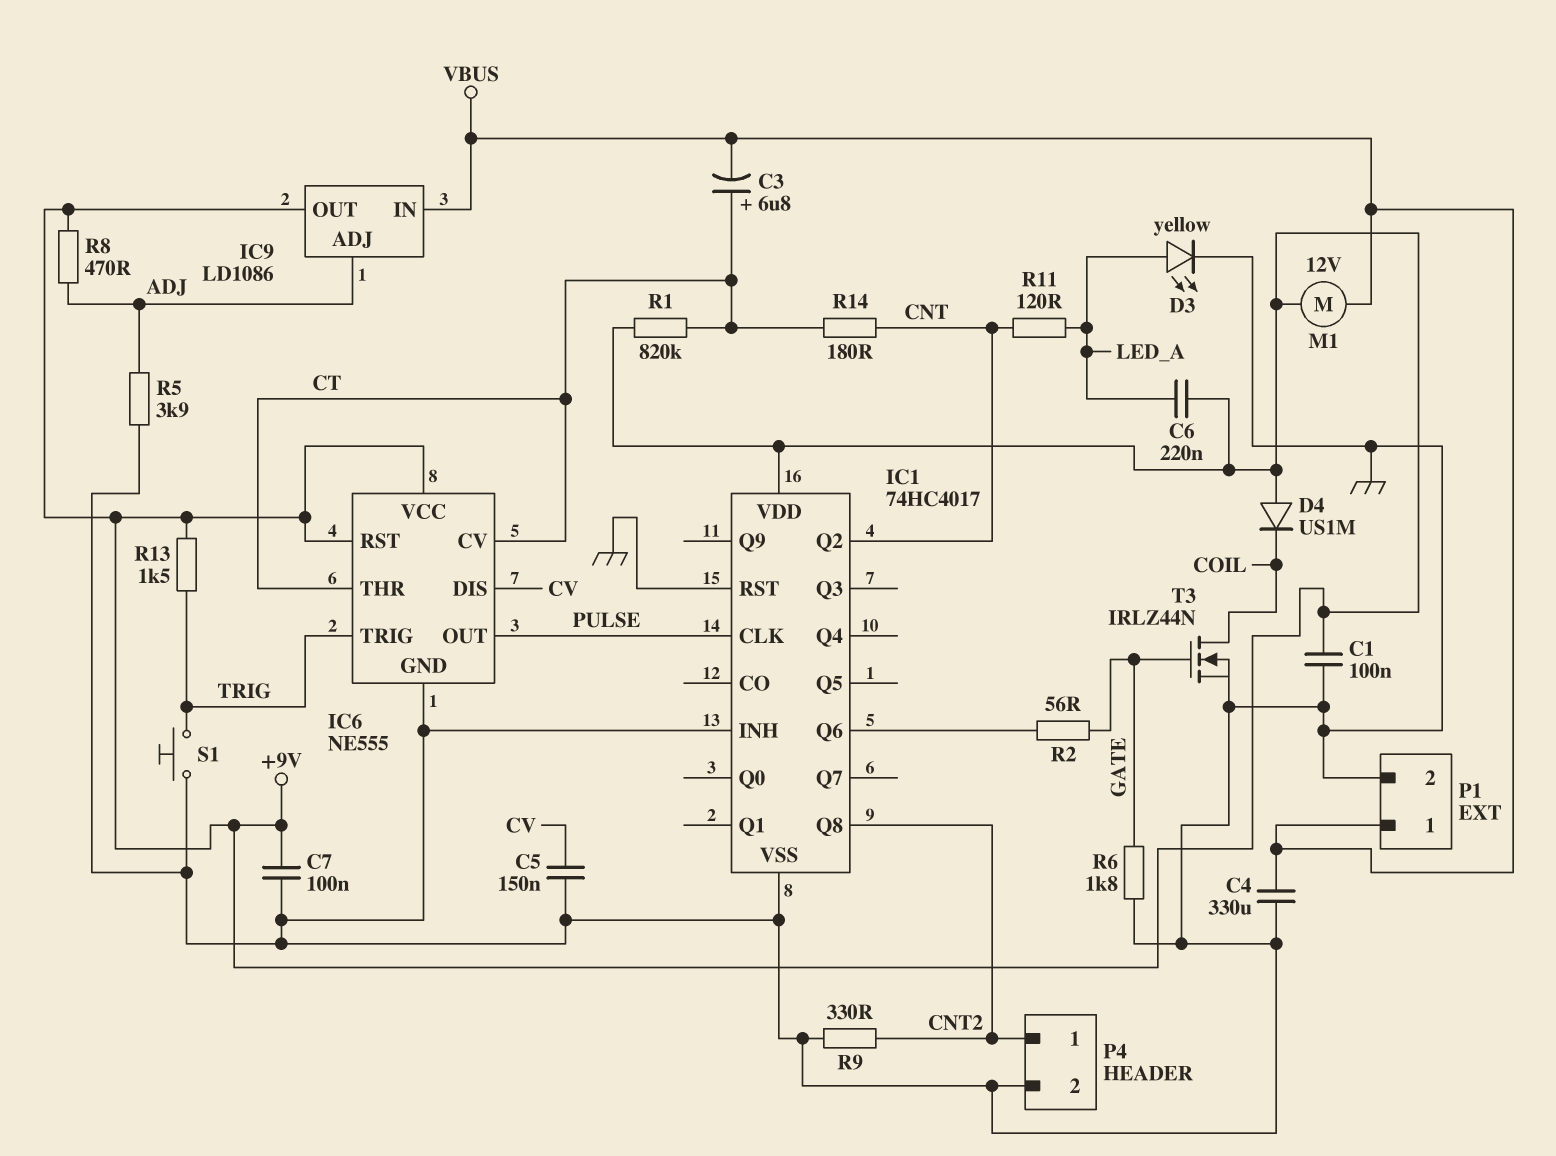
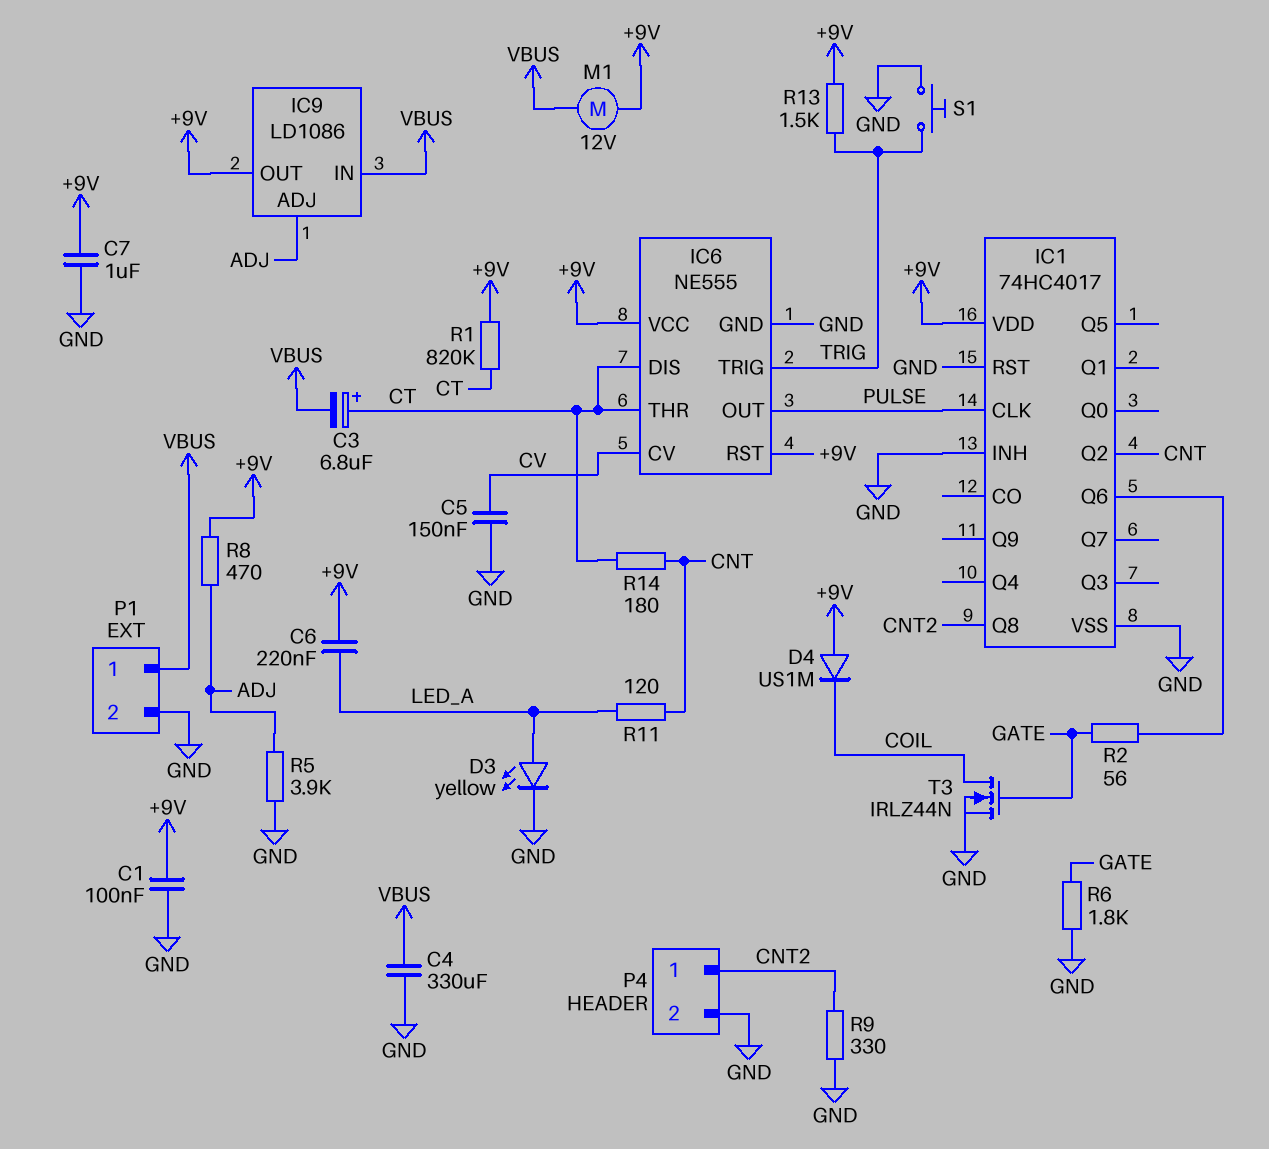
C7: 100nF (+9V, GND) -> 1uF (+9V, GND)
IC6 pin CV: CT -> CV
IC6 pin DIS: CV -> CT

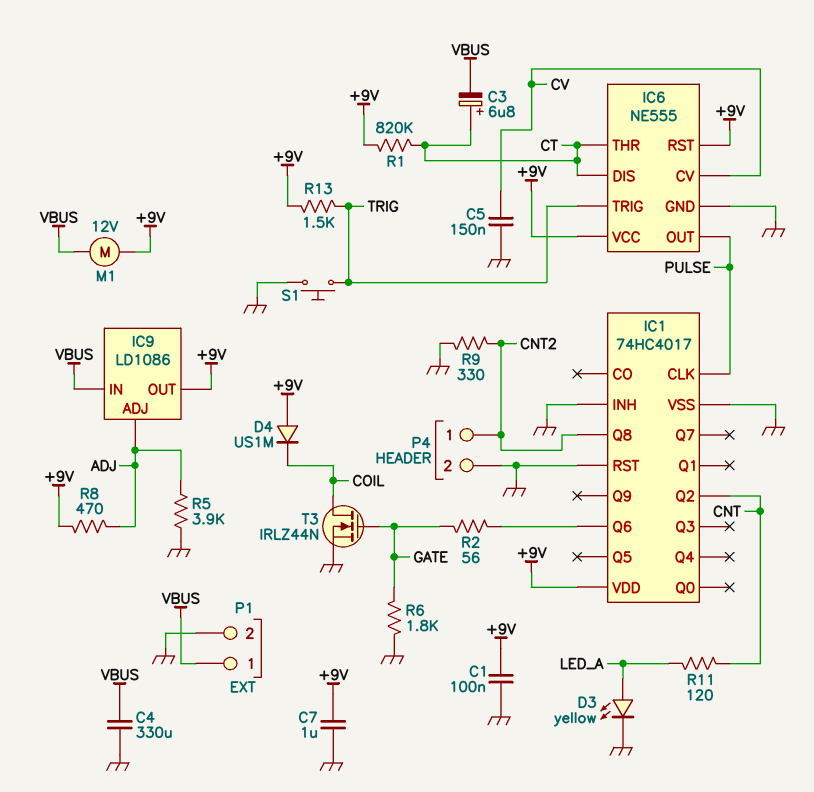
C6: 220nF (+9V, LED_A) -> none
R14: 180 (CNT, CT) -> none

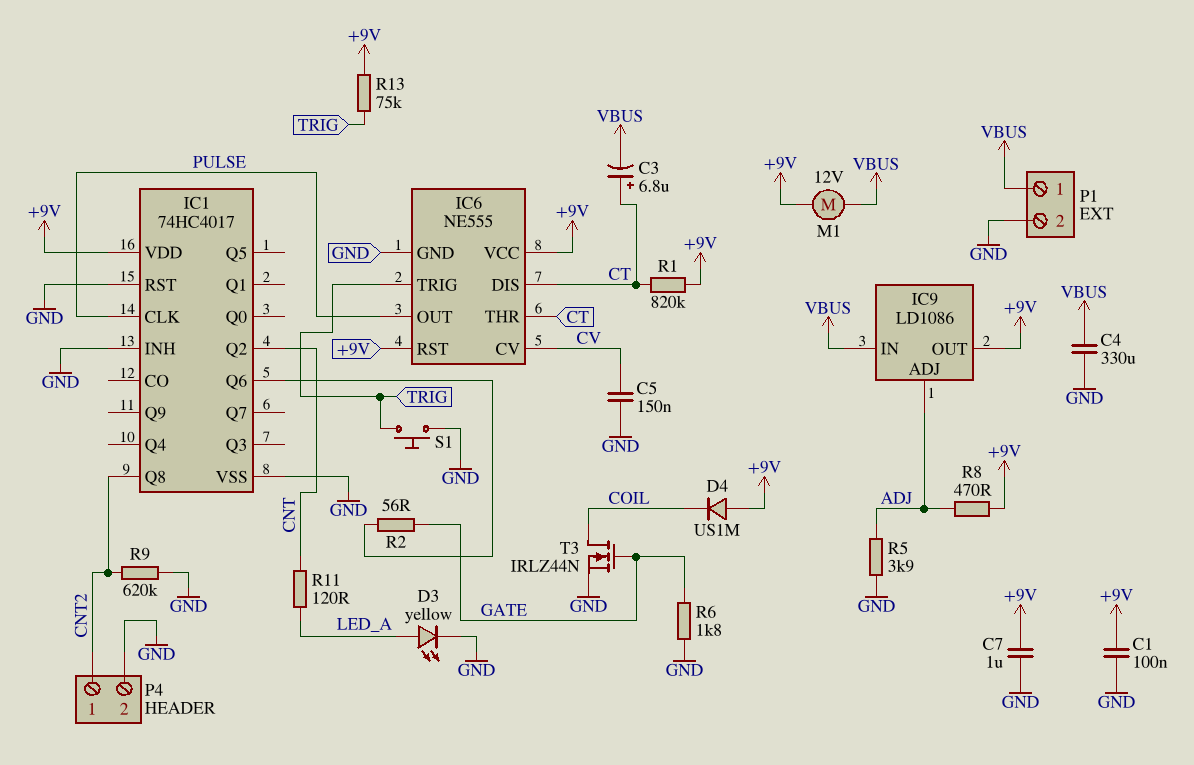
R9: 330 (CNT2, GND) -> 620k (CNT2, GND)
R13: 1.5k (+9V, TRIG) -> 75k (+9V, TRIG)

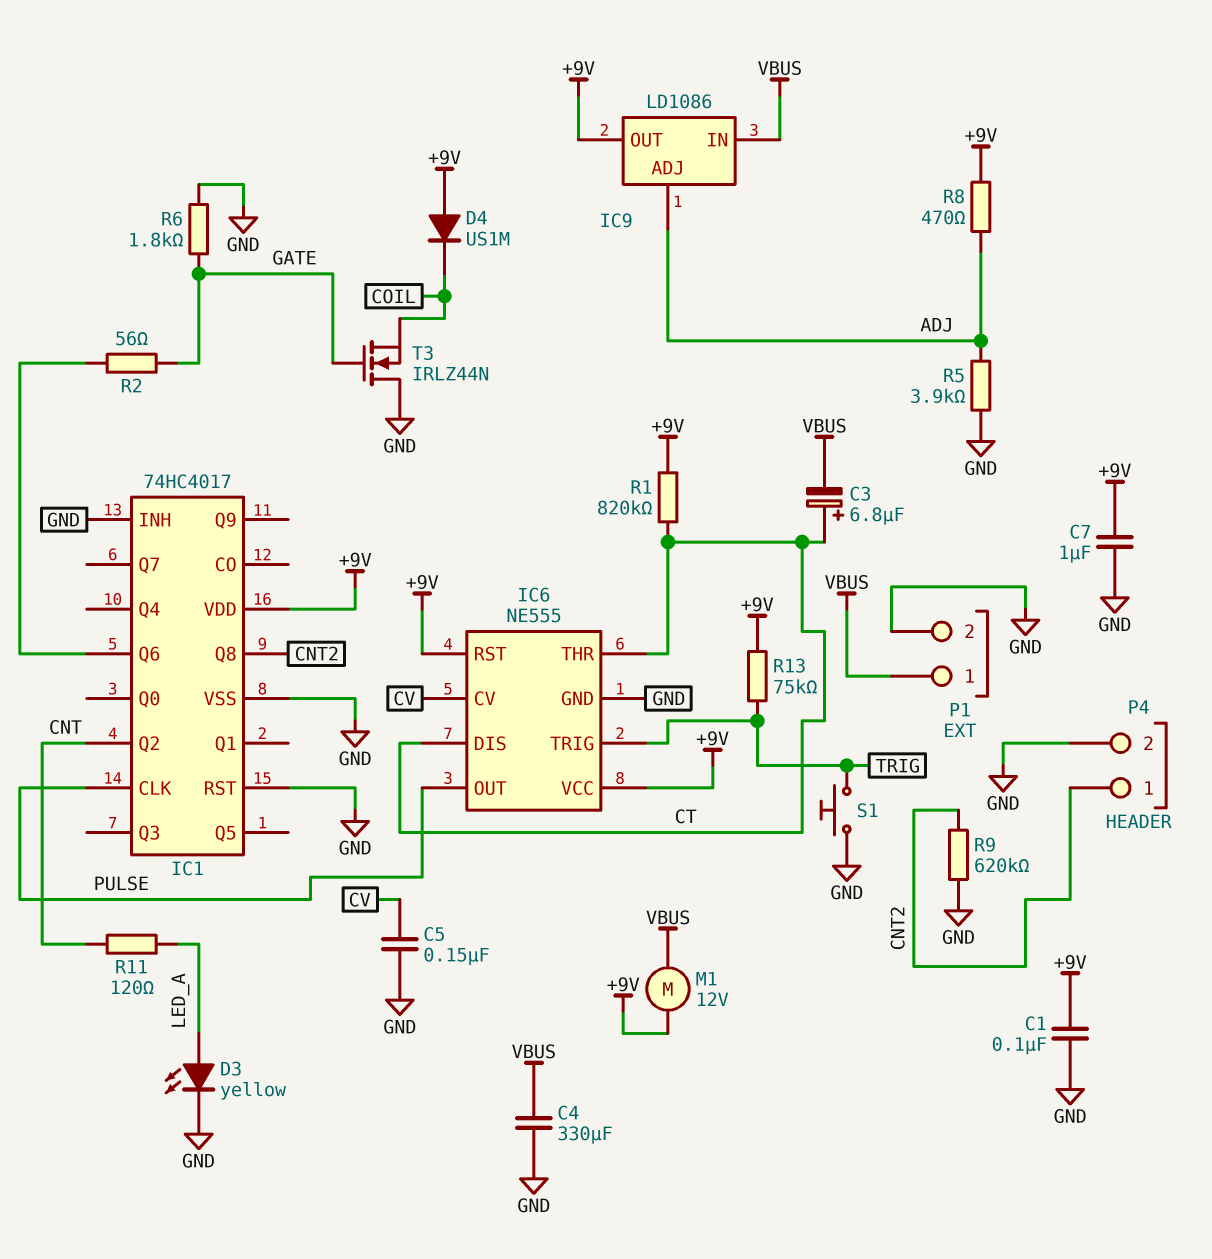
T3: NMOS IRLZ44N (G GATE, D COIL, S GND) -> NMOS IRLZ44N (G GATE, D GND, S COIL)

